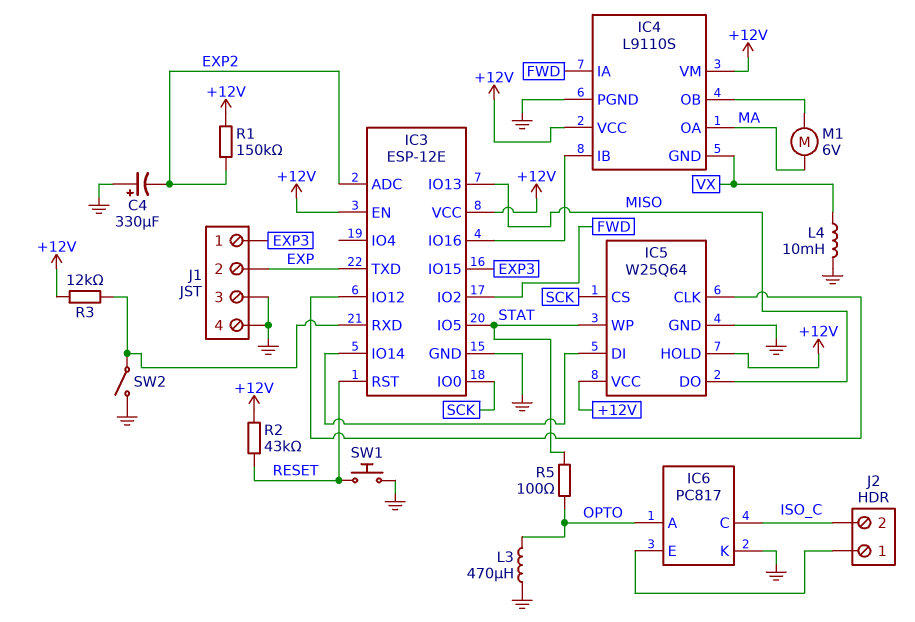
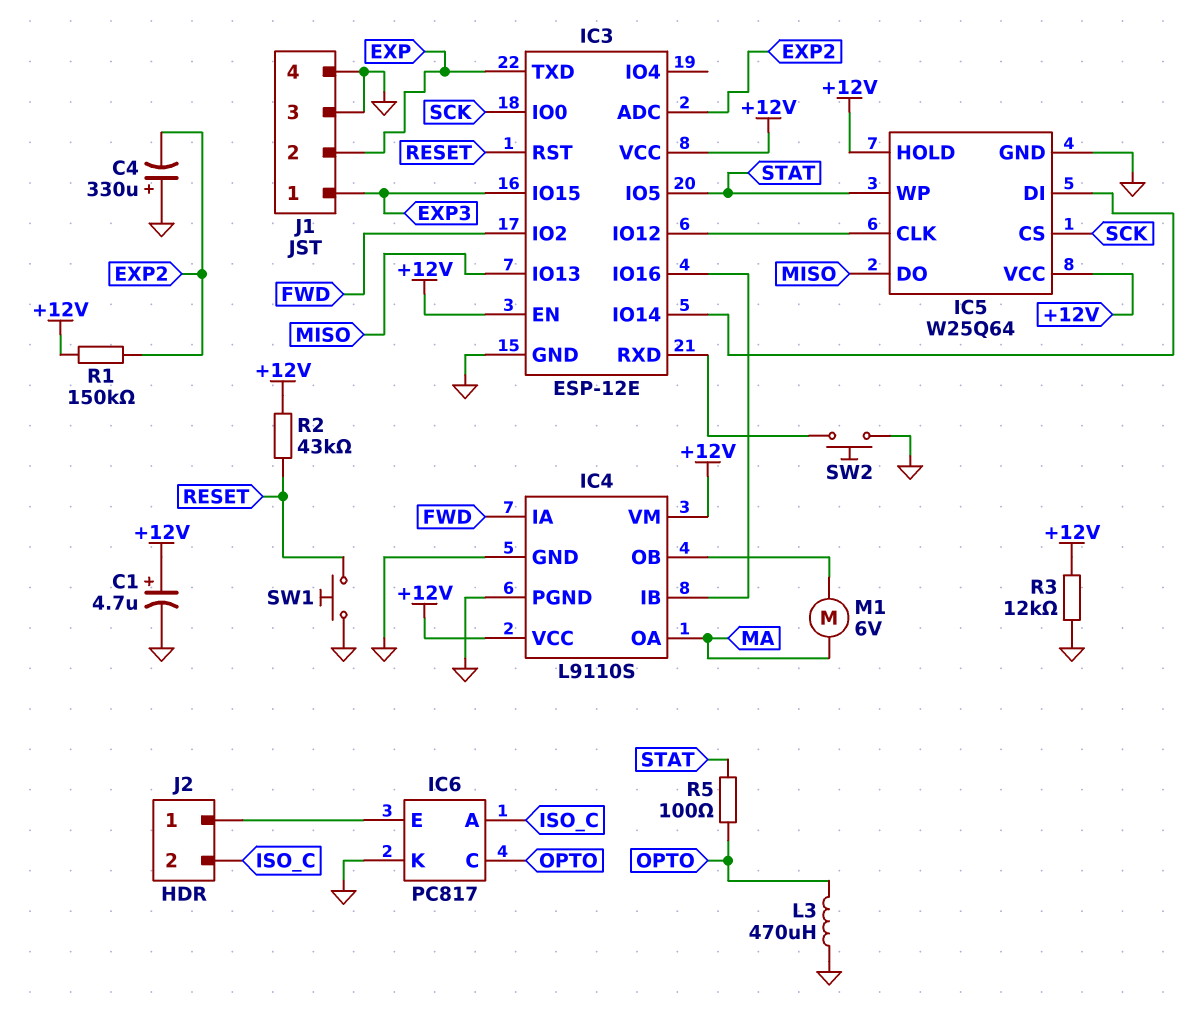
C1: none -> 4.7uF (plus +12V, minus GND)
IC4 pin GND: VX -> GND
IC6 pin A: OPTO -> ISO_C
IC6 pin C: ISO_C -> OPTO
L4: 10mH (GND, VX) -> none
R3: 12k (+12V, IC3/RXD) -> 12k (+12V, GND)
SW2: switch (GND, IC3/RXD) -> button (GND, IC3/RXD)

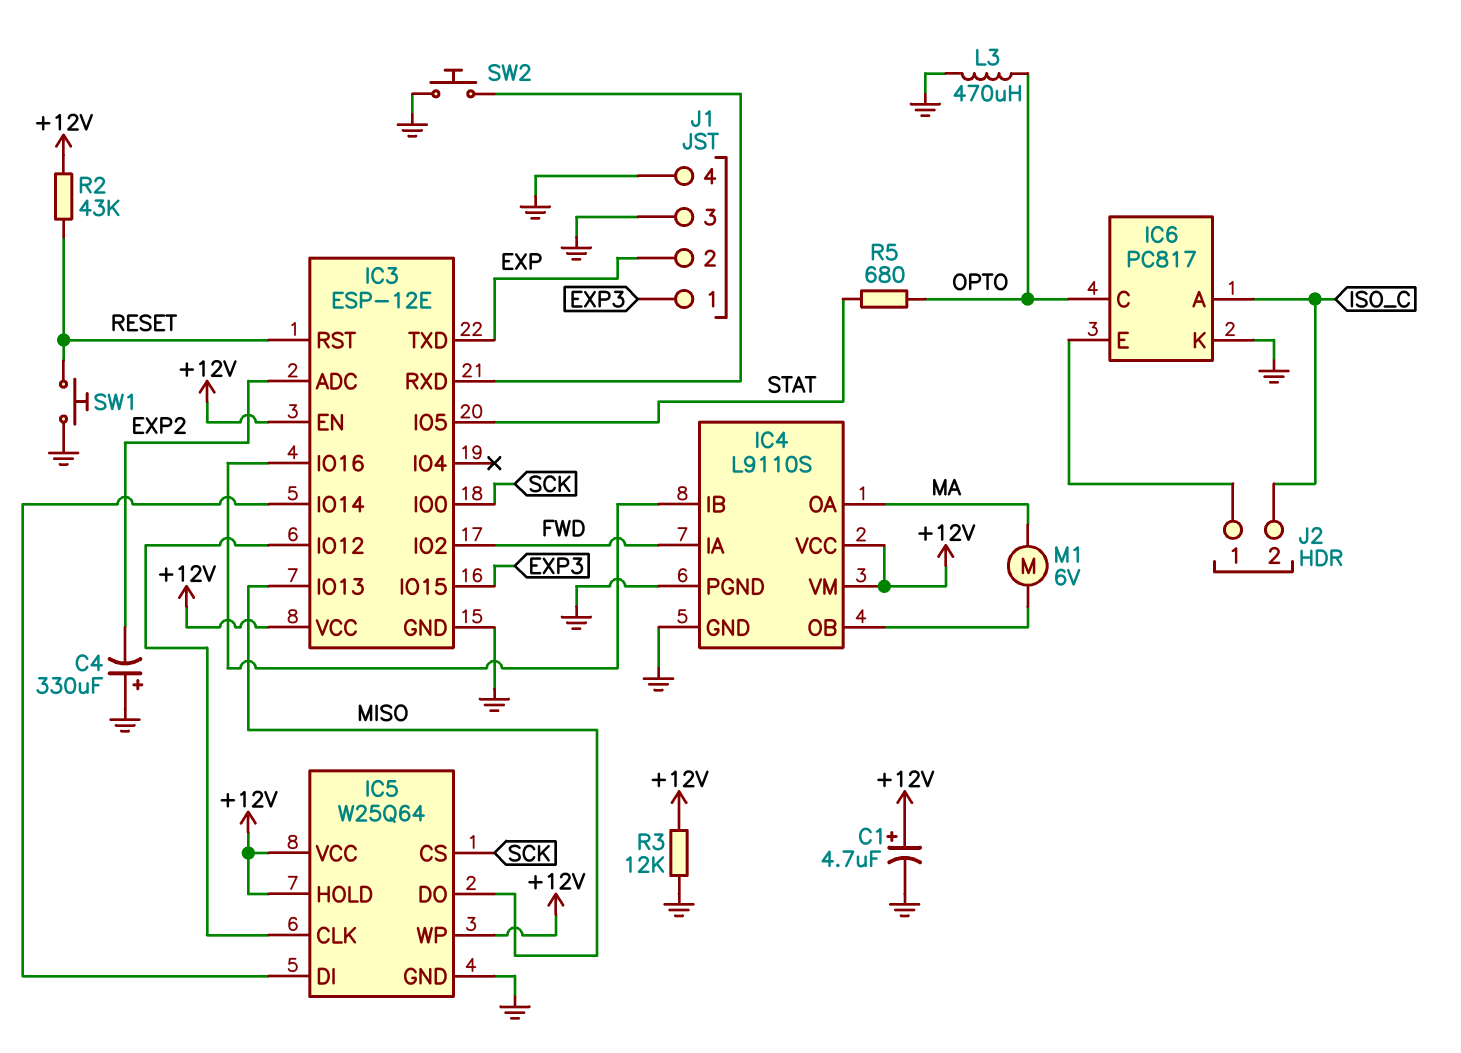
IC5 pin WP: STAT -> +12V
R1: 150k (+12V, EXP2) -> none
R5: 100 (OPTO, STAT) -> 680 (OPTO, STAT)

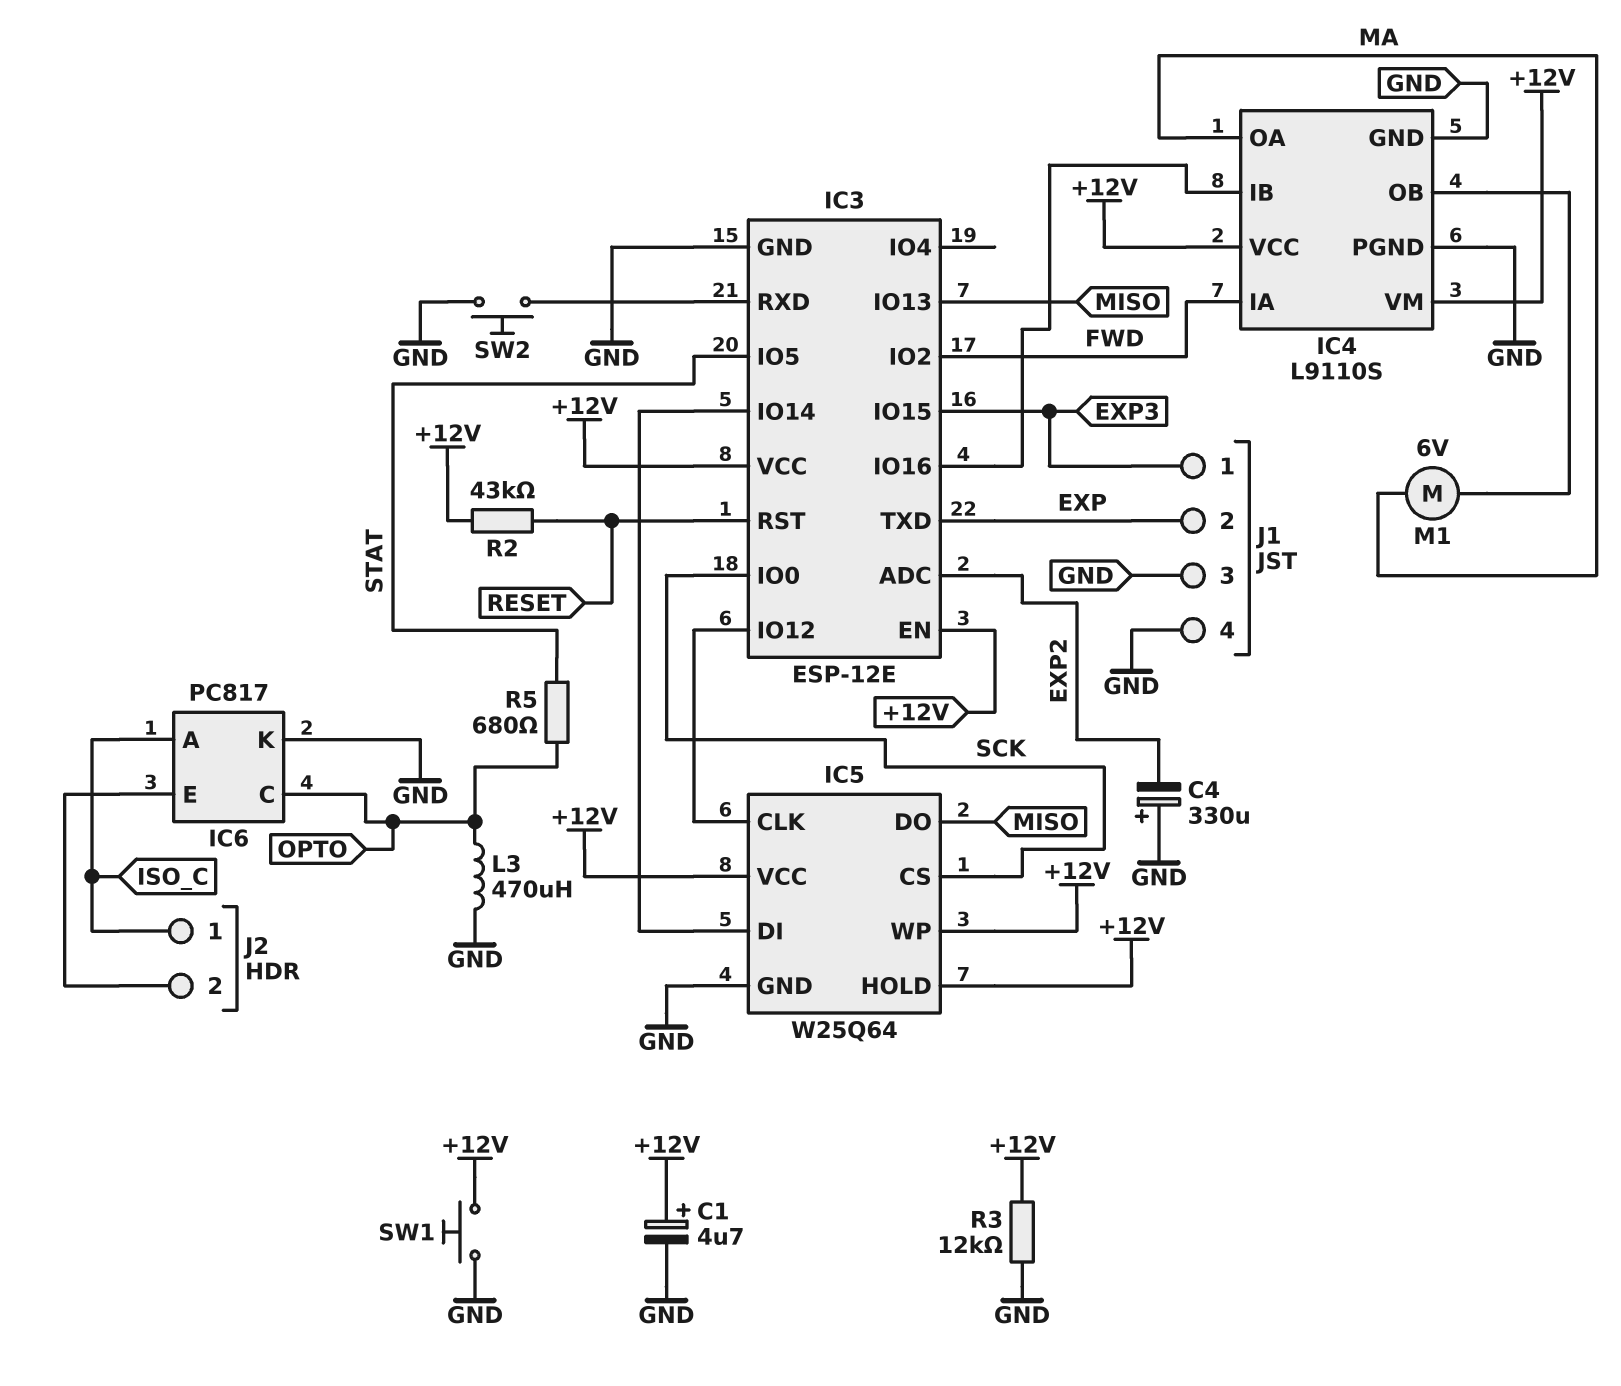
J2 pin 1: IC6/E -> ISO_C
J2 pin 2: ISO_C -> IC6/E
SW1: button (GND, RESET) -> button (+12V, GND)

